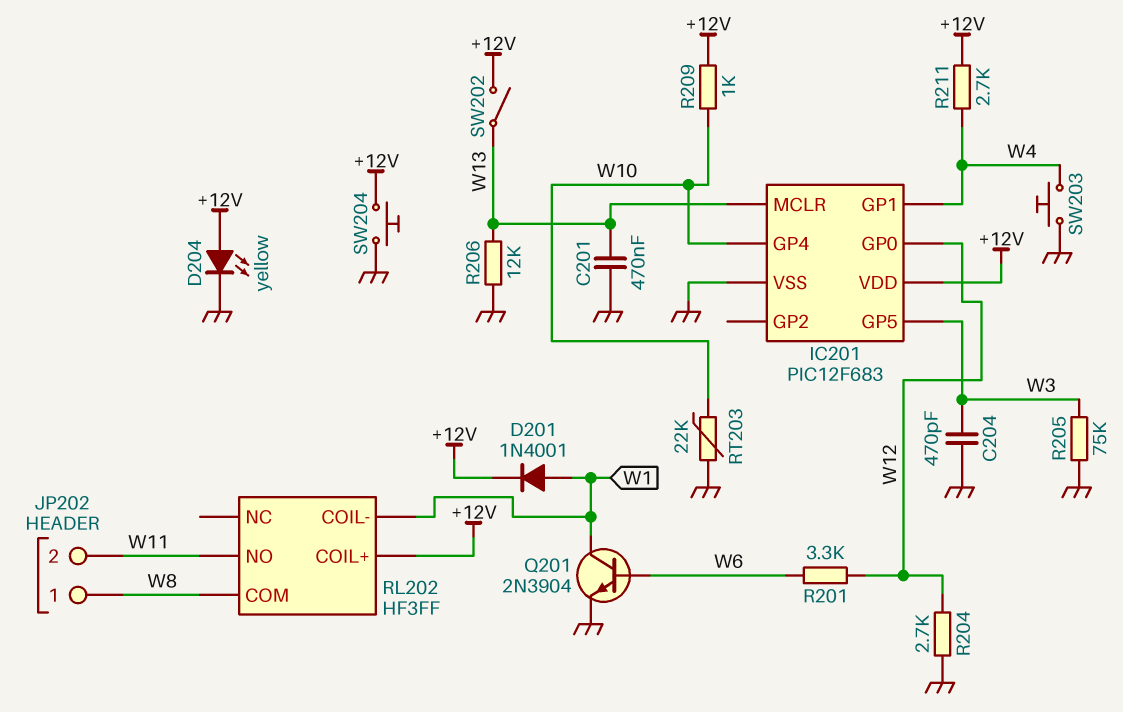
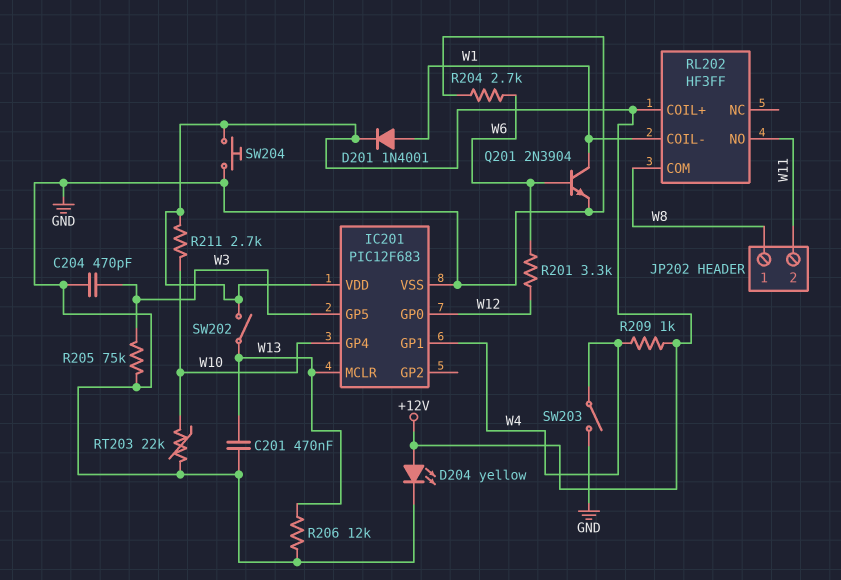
R204: 2.7k (GND, W12) -> 2.7k (GND, W6)
R209: 1k (+12V, W10) -> 1k (+12V, W4)
R211: 2.7k (+12V, W4) -> 2.7k (+12V, W10)
SW203: button (GND, W4) -> switch (GND, W4)

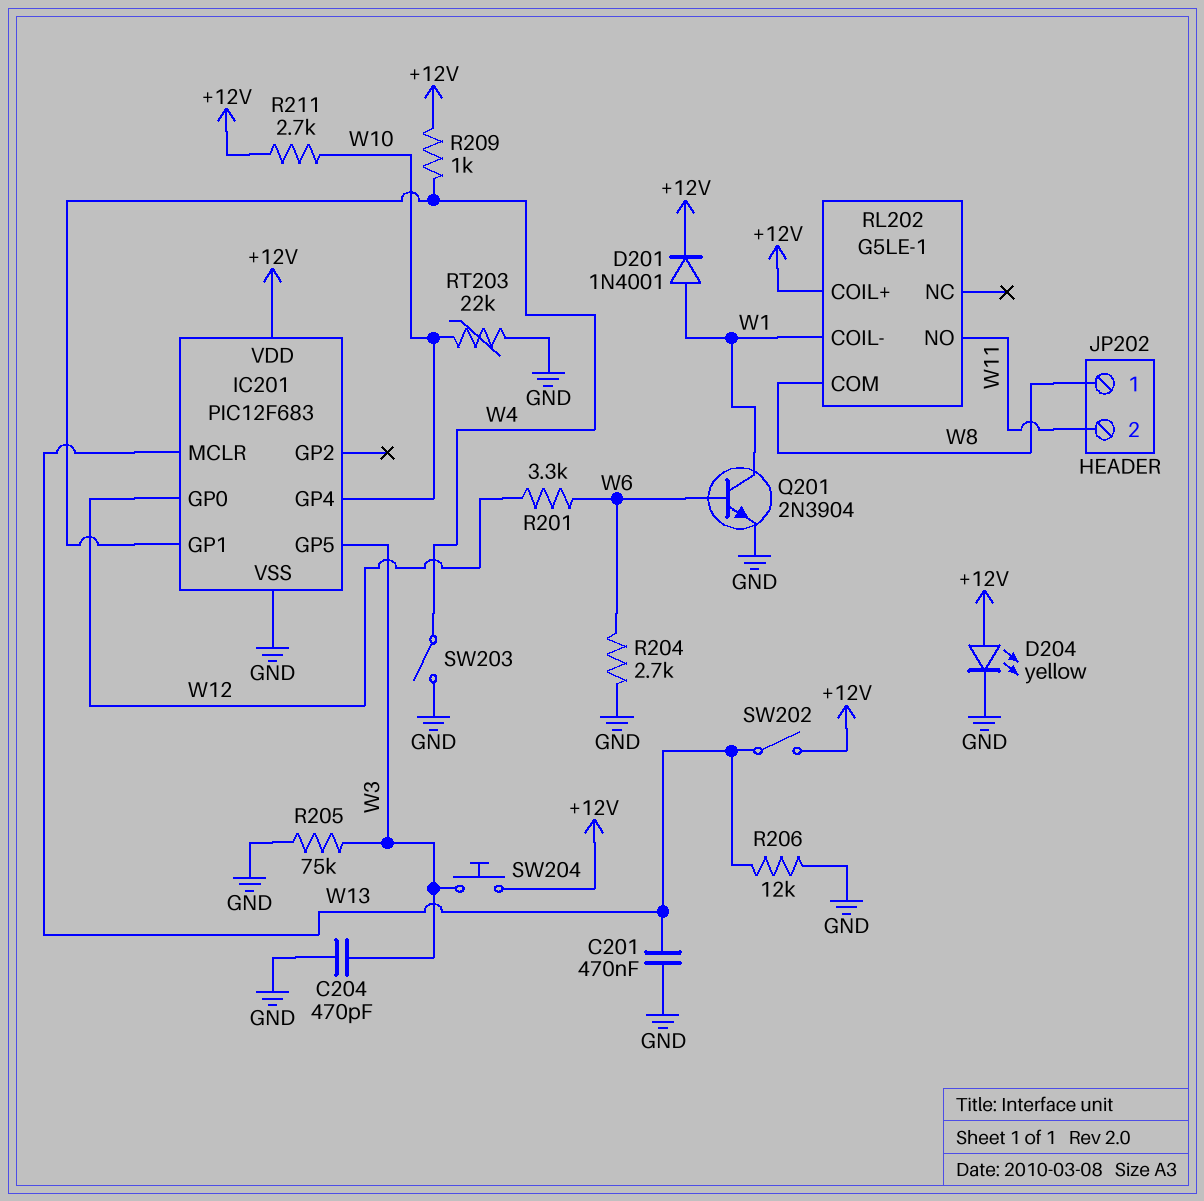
RL202: HF3FF -> G5LE-1
SW204: button (+12V, GND) -> button (+12V, W3)

